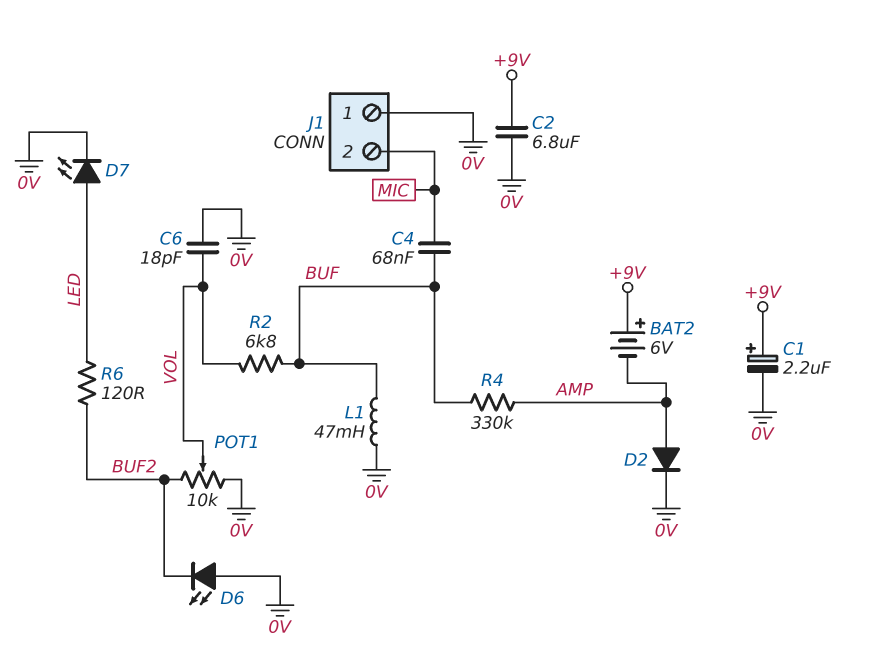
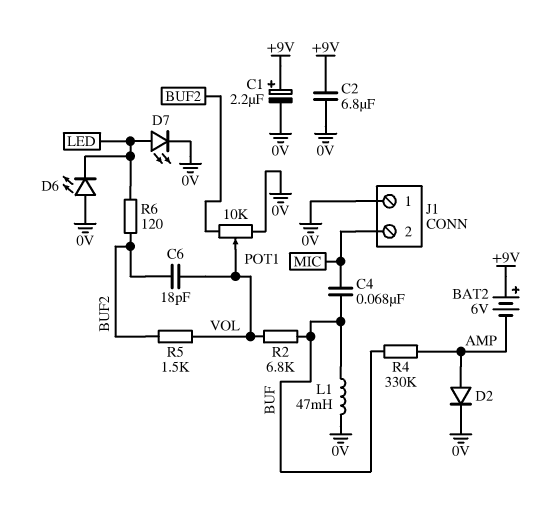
C6: 18pF (0V, VOL) -> 18pF (BUF2, VOL)
D6: LED (A 0V, K BUF2) -> LED (A 0V, K LED)
R5: none -> 1.5k (BUF2, VOL)

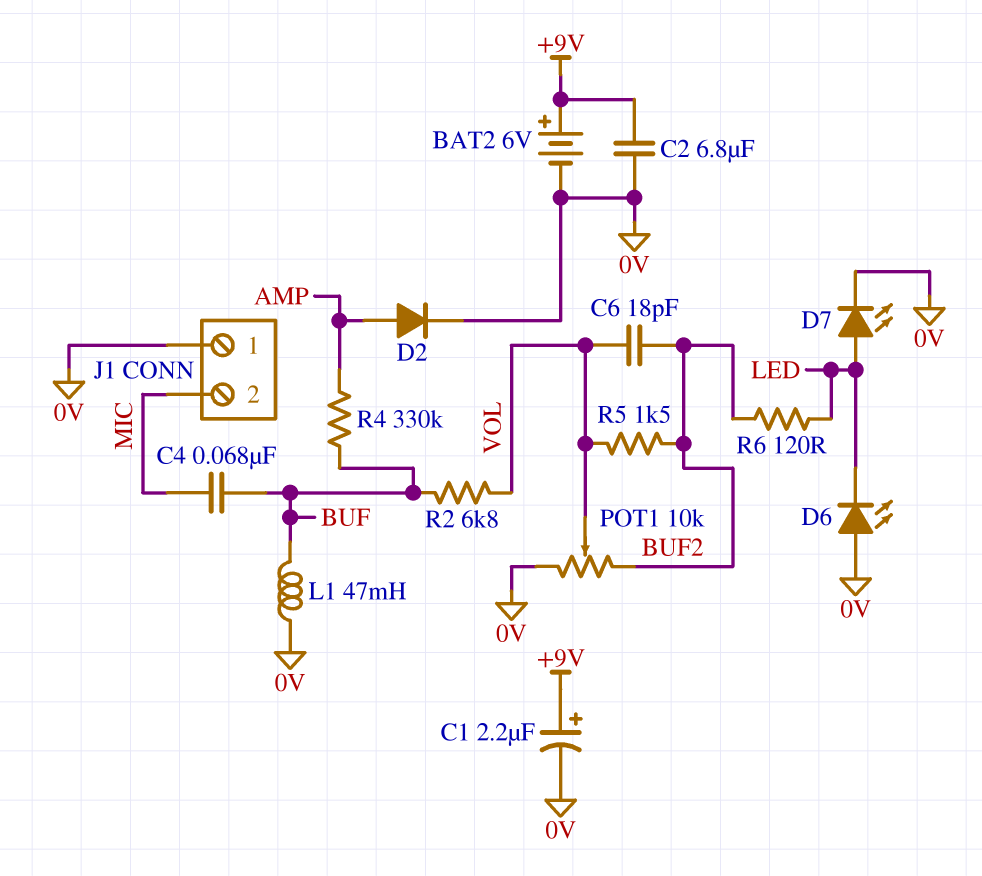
BAT2: 6V (plus +9V, minus AMP) -> 6V (plus +9V, minus 0V)

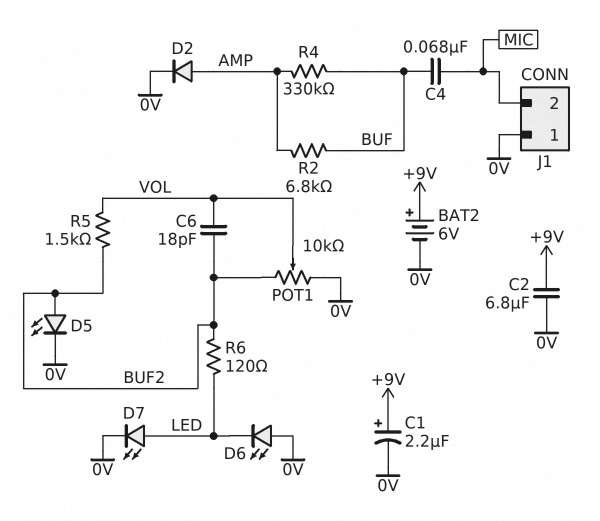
D5: none -> LED (A BUF2, K 0V)
L1: 47mH (0V, BUF) -> none
R2: 6.8k (BUF, VOL) -> 6.8k (AMP, BUF)

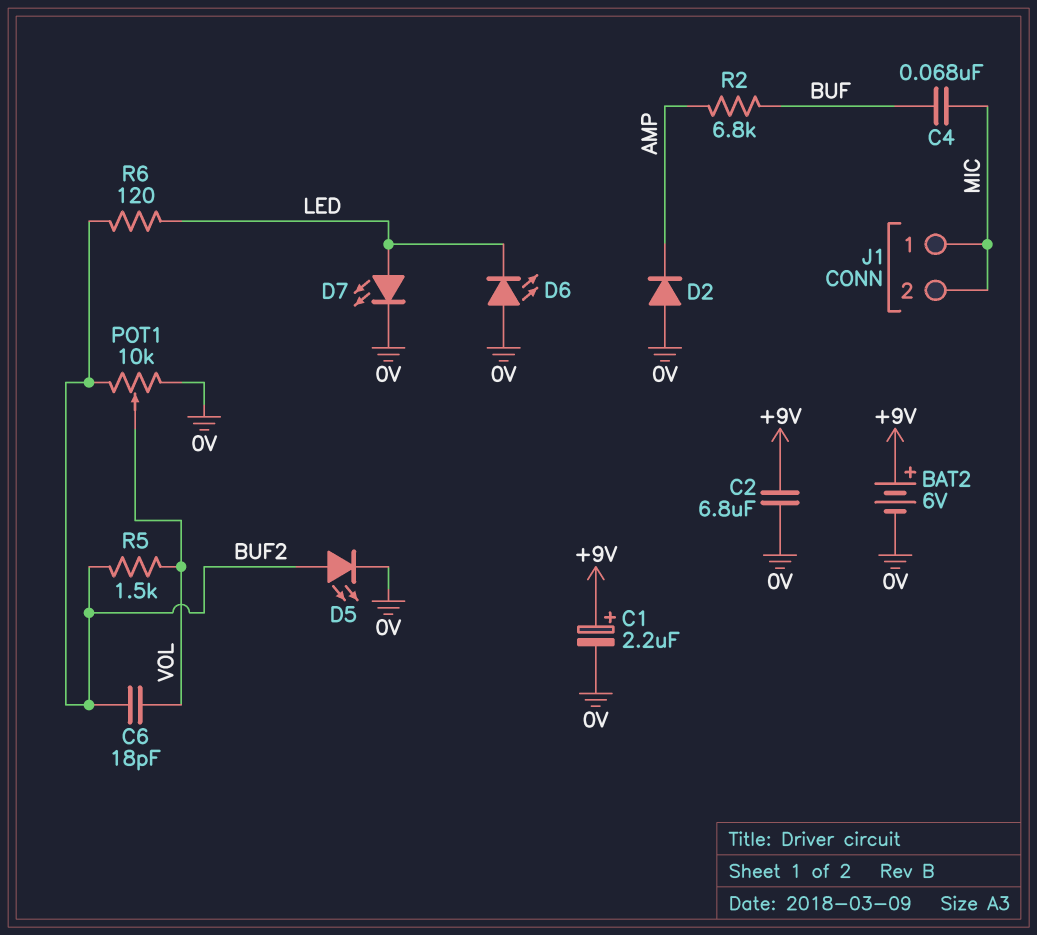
D2: diode (A AMP, K 0V) -> diode (A 0V, K AMP)
J1 pin 1: 0V -> MIC
R4: 330k (AMP, BUF) -> none

